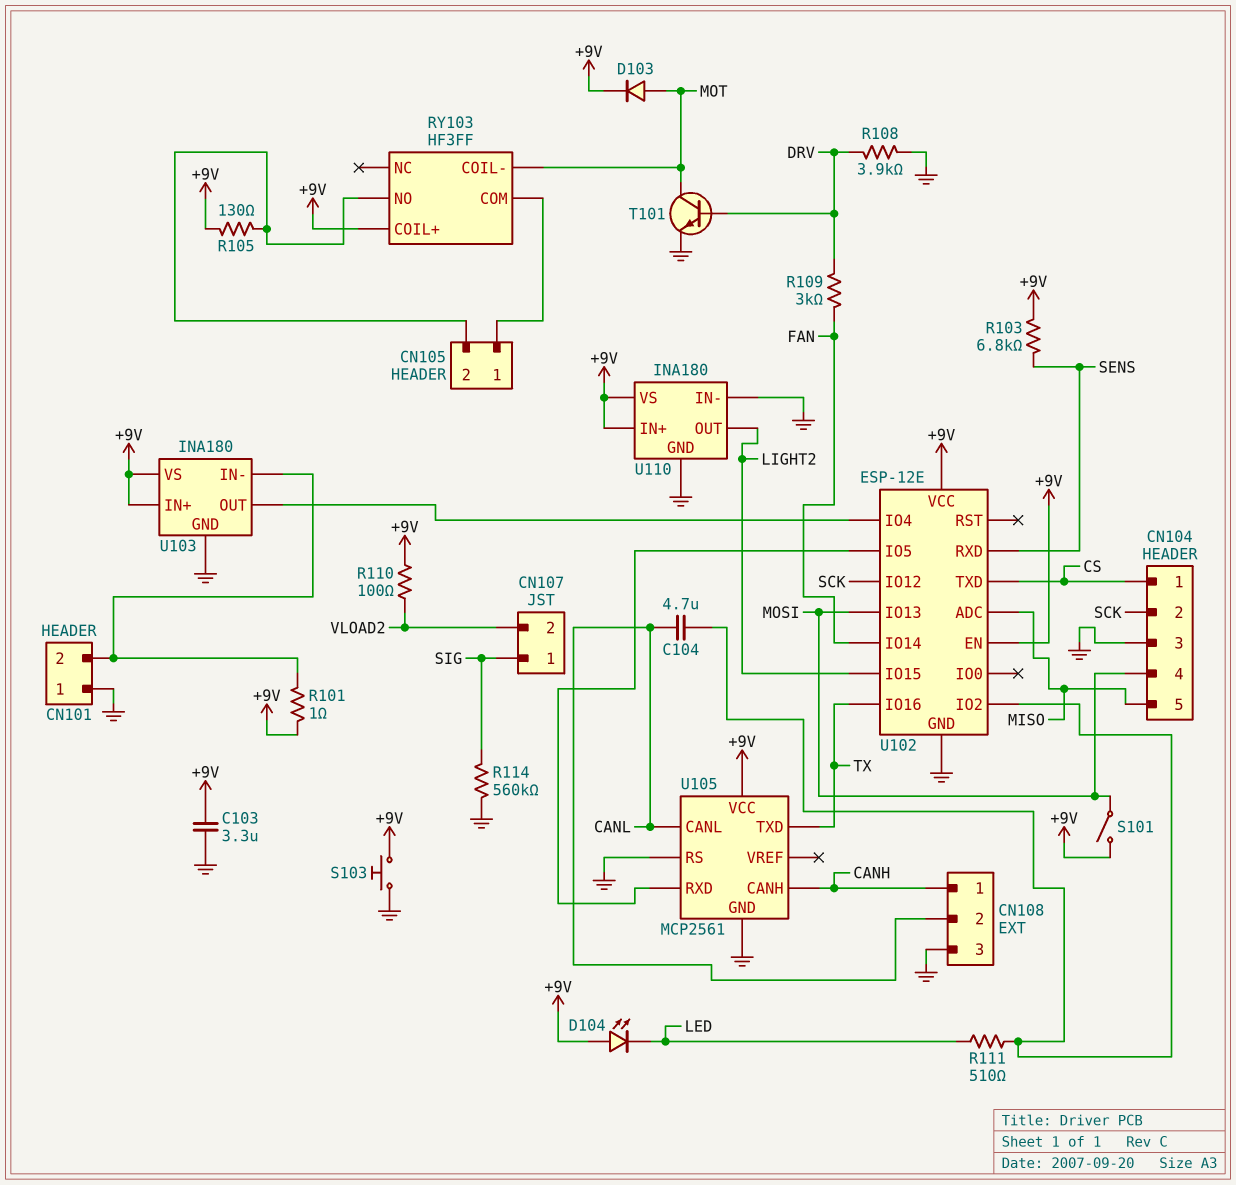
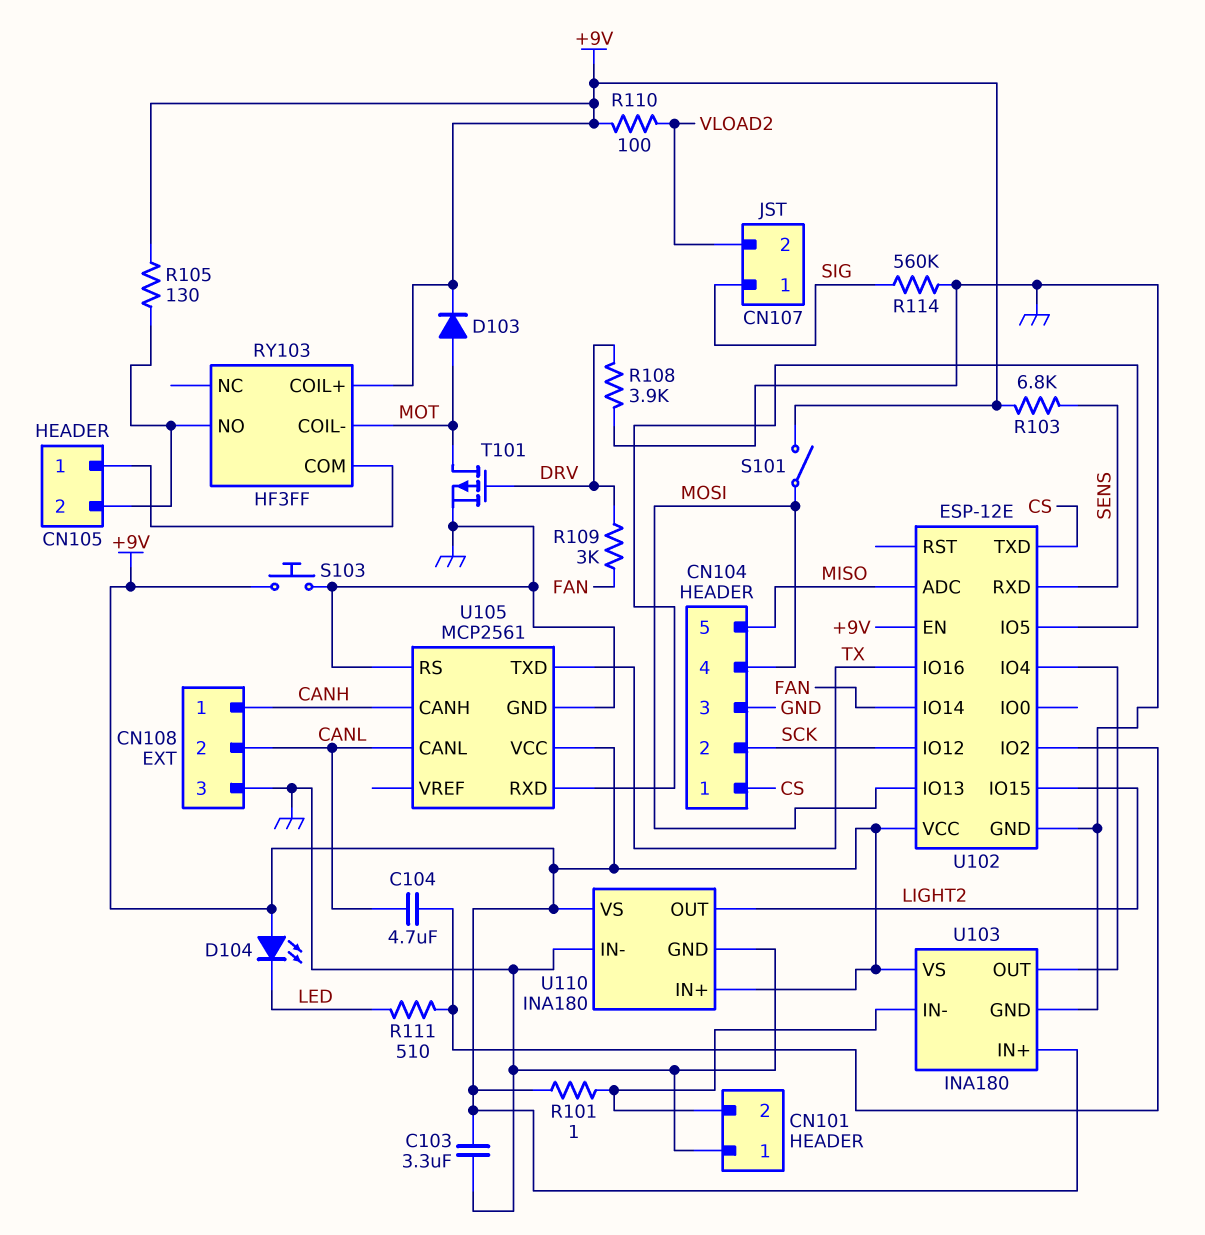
T101: NPN (B DRV, C MOT, E GND) -> PMOS (G DRV, D MOT, S GND)

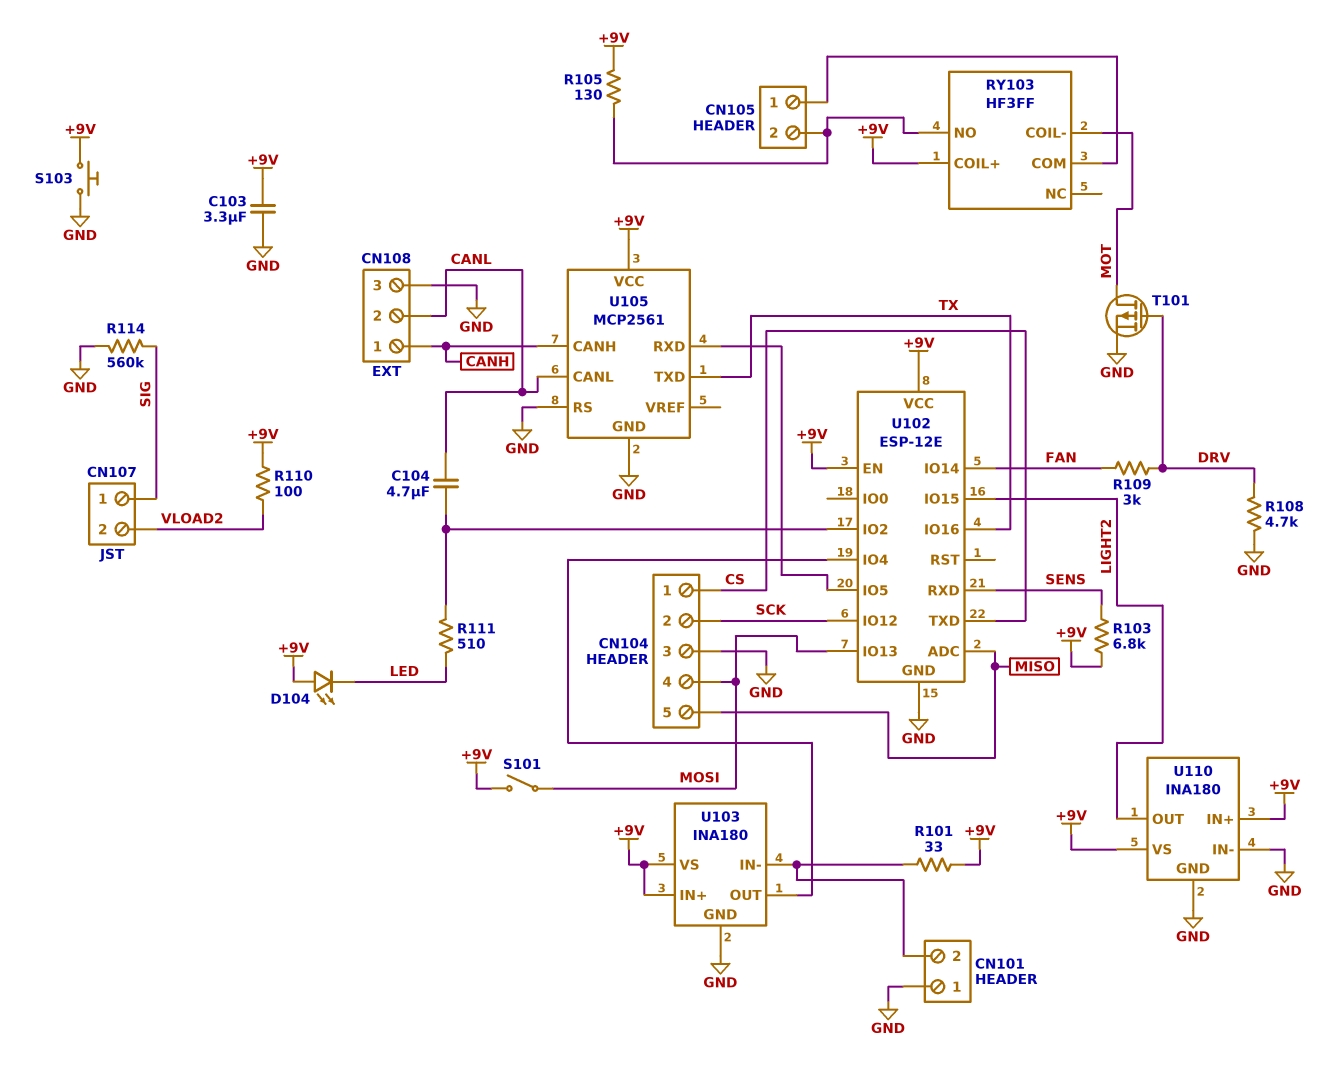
D103: diode (A MOT, K +9V) -> none
R101: 1 (+9V, CN101/2) -> 33 (+9V, CN101/2)
R108: 3.9k (DRV, GND) -> 4.7k (DRV, GND)

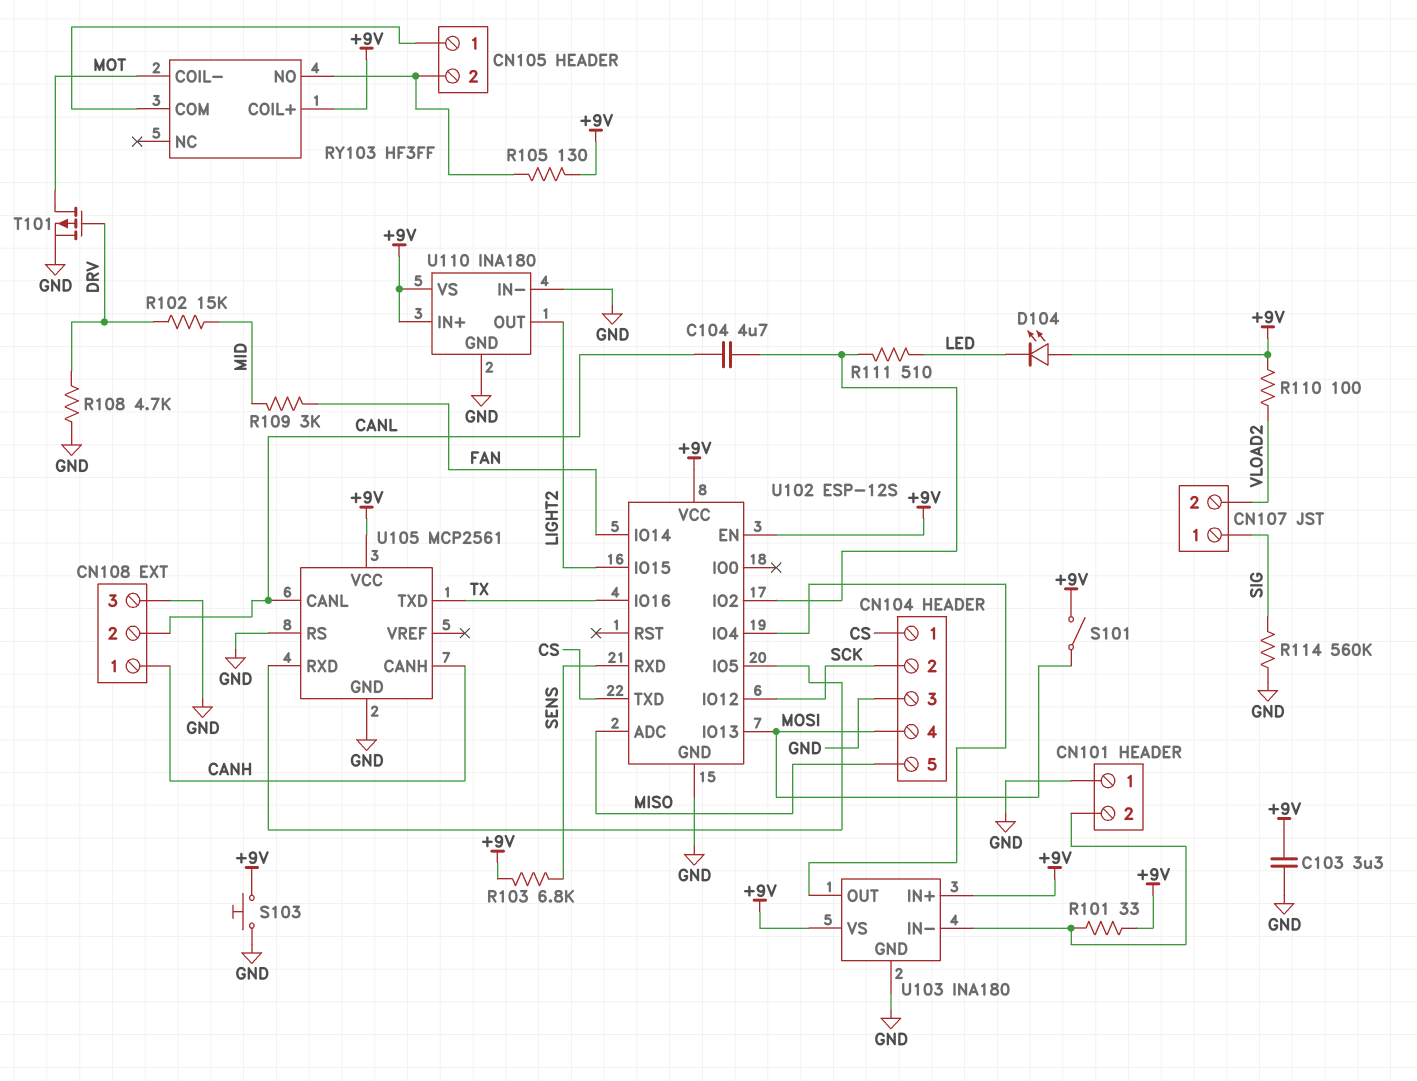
R102: none -> 15k (DRV, MID)
R109: 3k (DRV, FAN) -> 3k (FAN, MID)
U102: ESP-12E -> ESP-12S

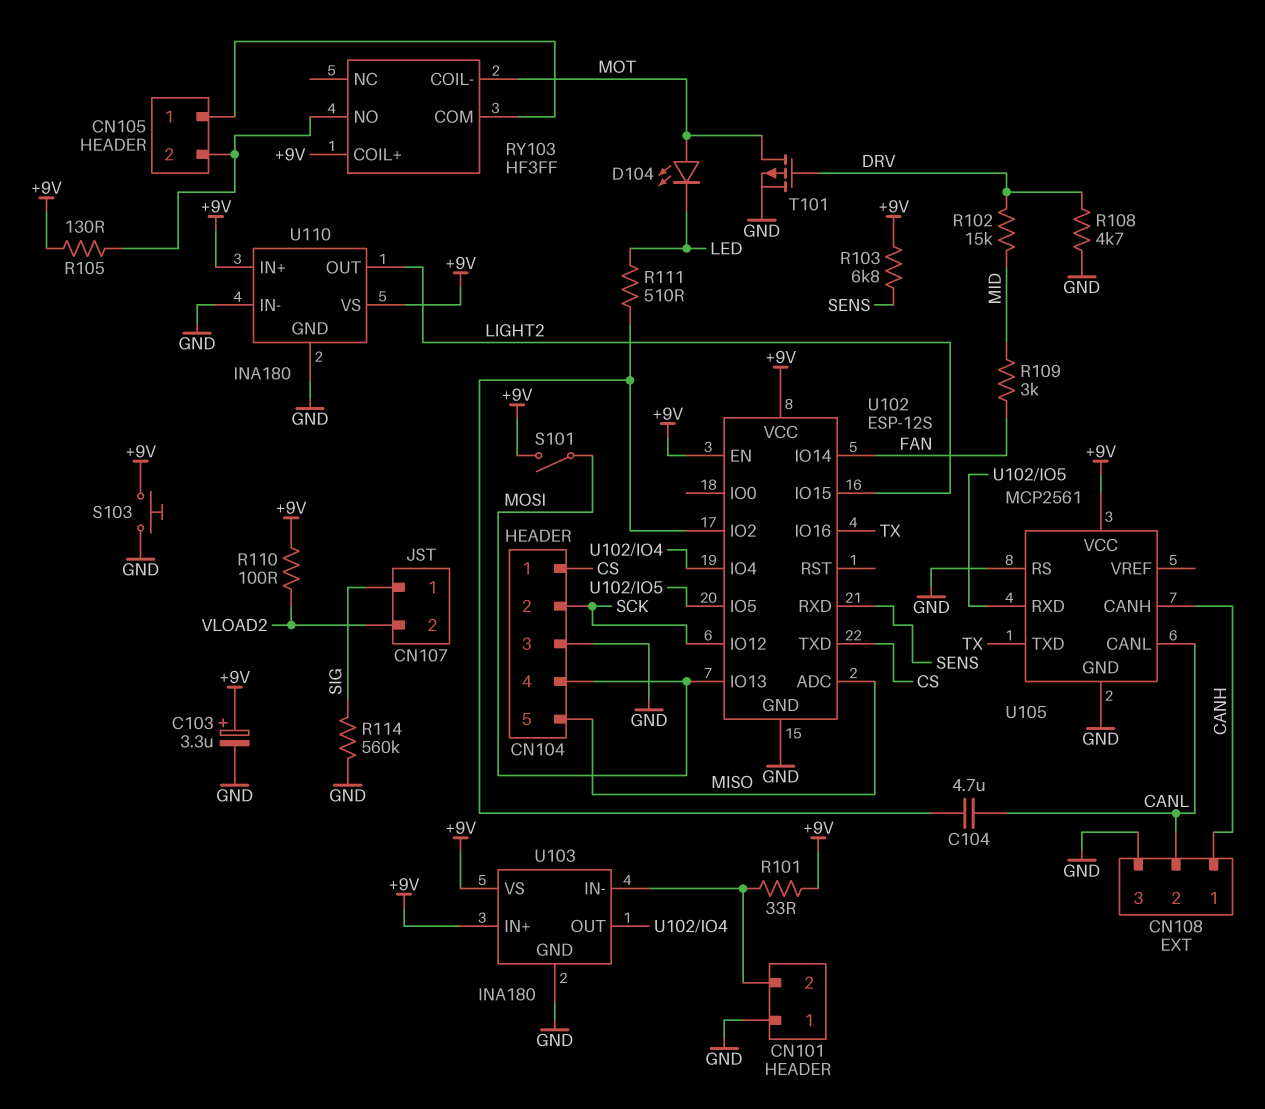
C103: 3.3uF (+9V, GND) -> 3.3uF (plus +9V, minus GND)
D104: LED (A +9V, K LED) -> LED (A MOT, K LED)

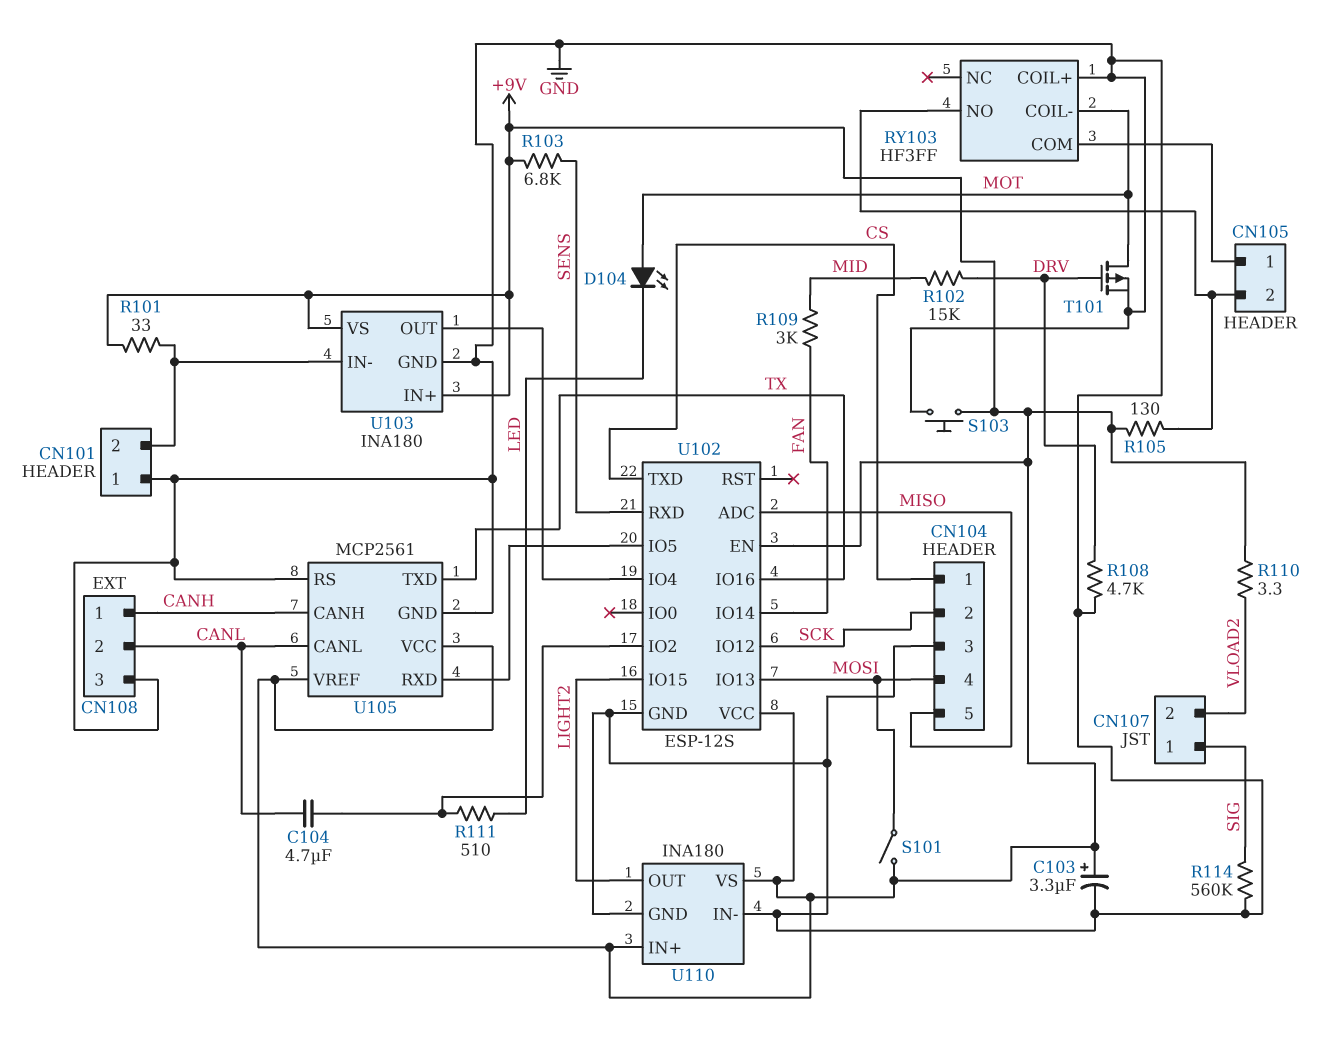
R110: 100 (+9V, VLOAD2) -> 3.3 (+9V, VLOAD2)
RY103 pin COIL+: +9V -> GND
U105 pin VREF: none -> +9V

